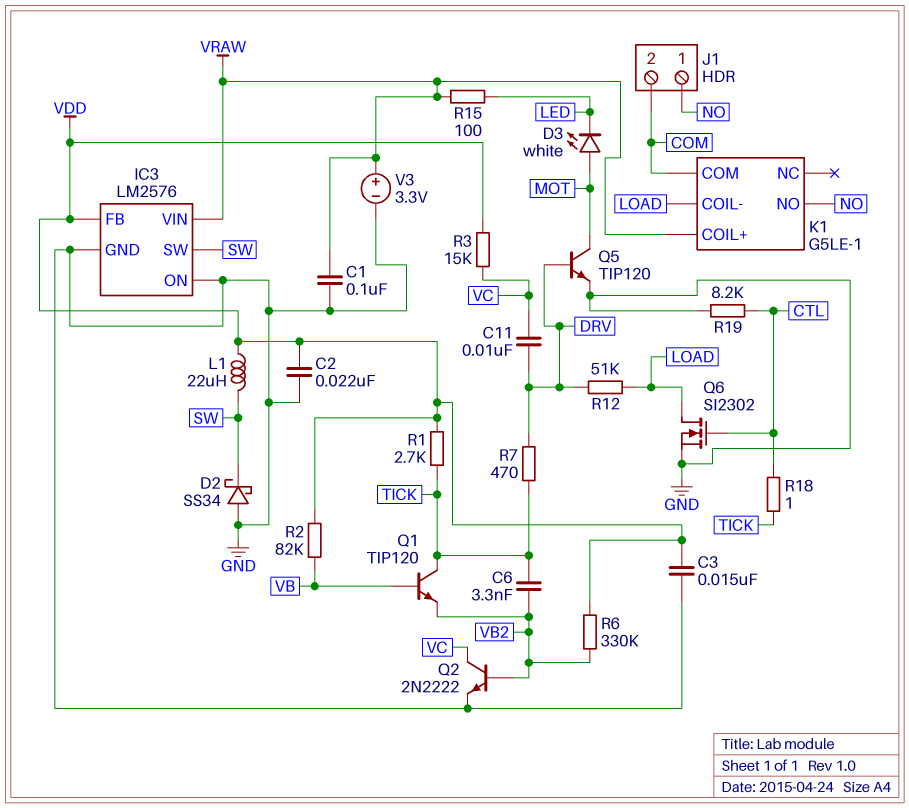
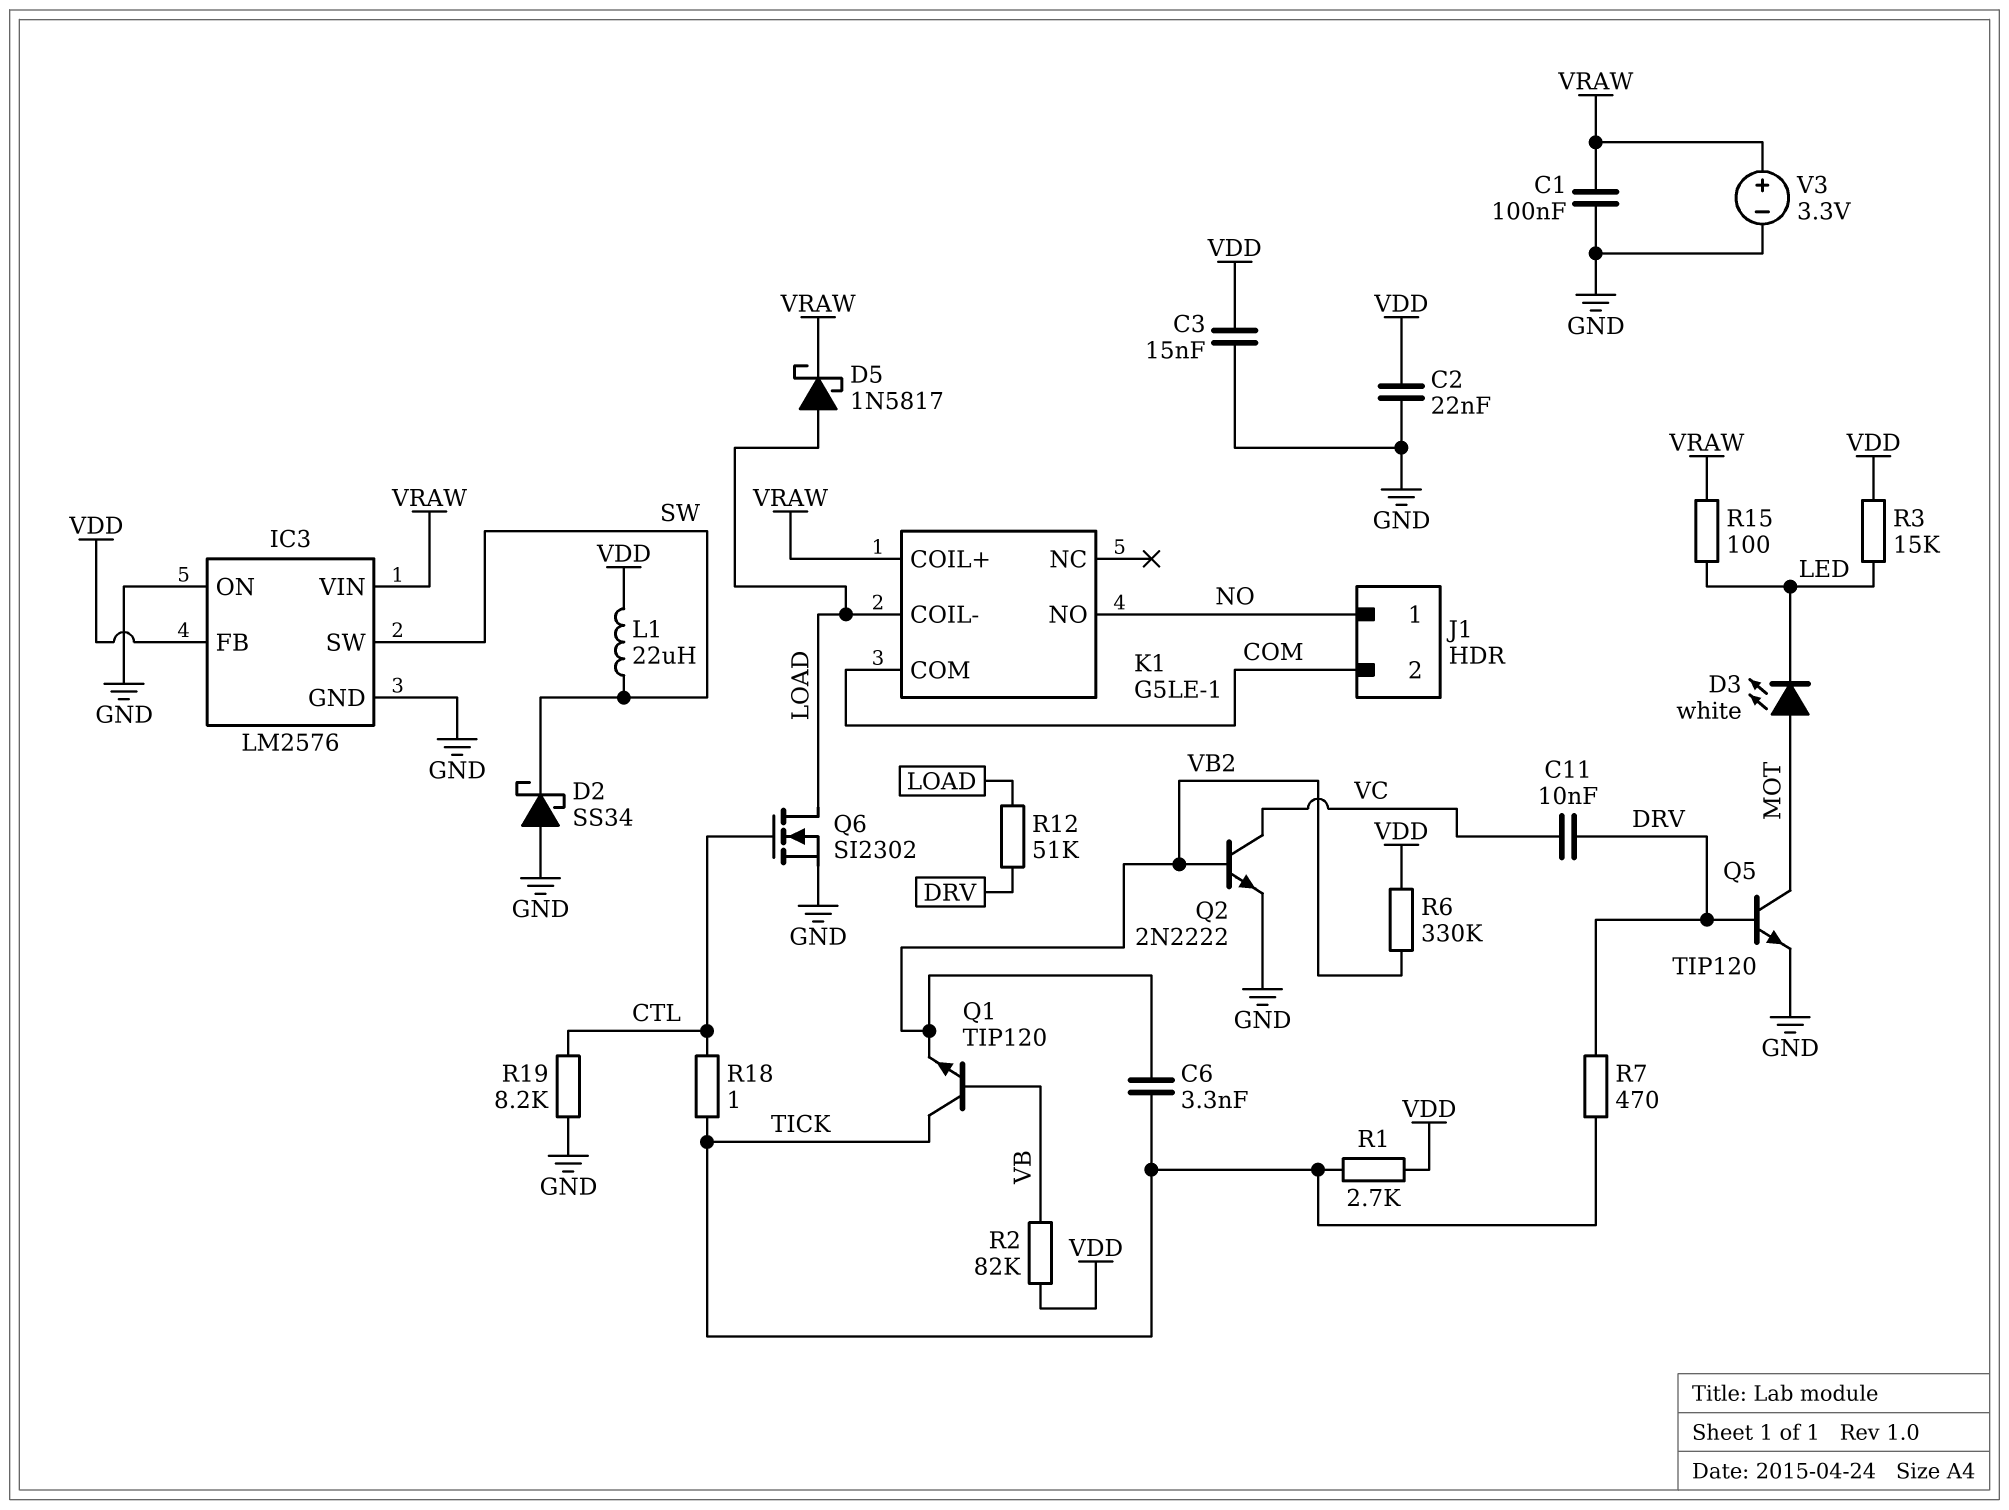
D5: none -> schottky 1N5817 (A LOAD, K VRAW)
R3: 15k (VC, VDD) -> 15k (LED, VDD)

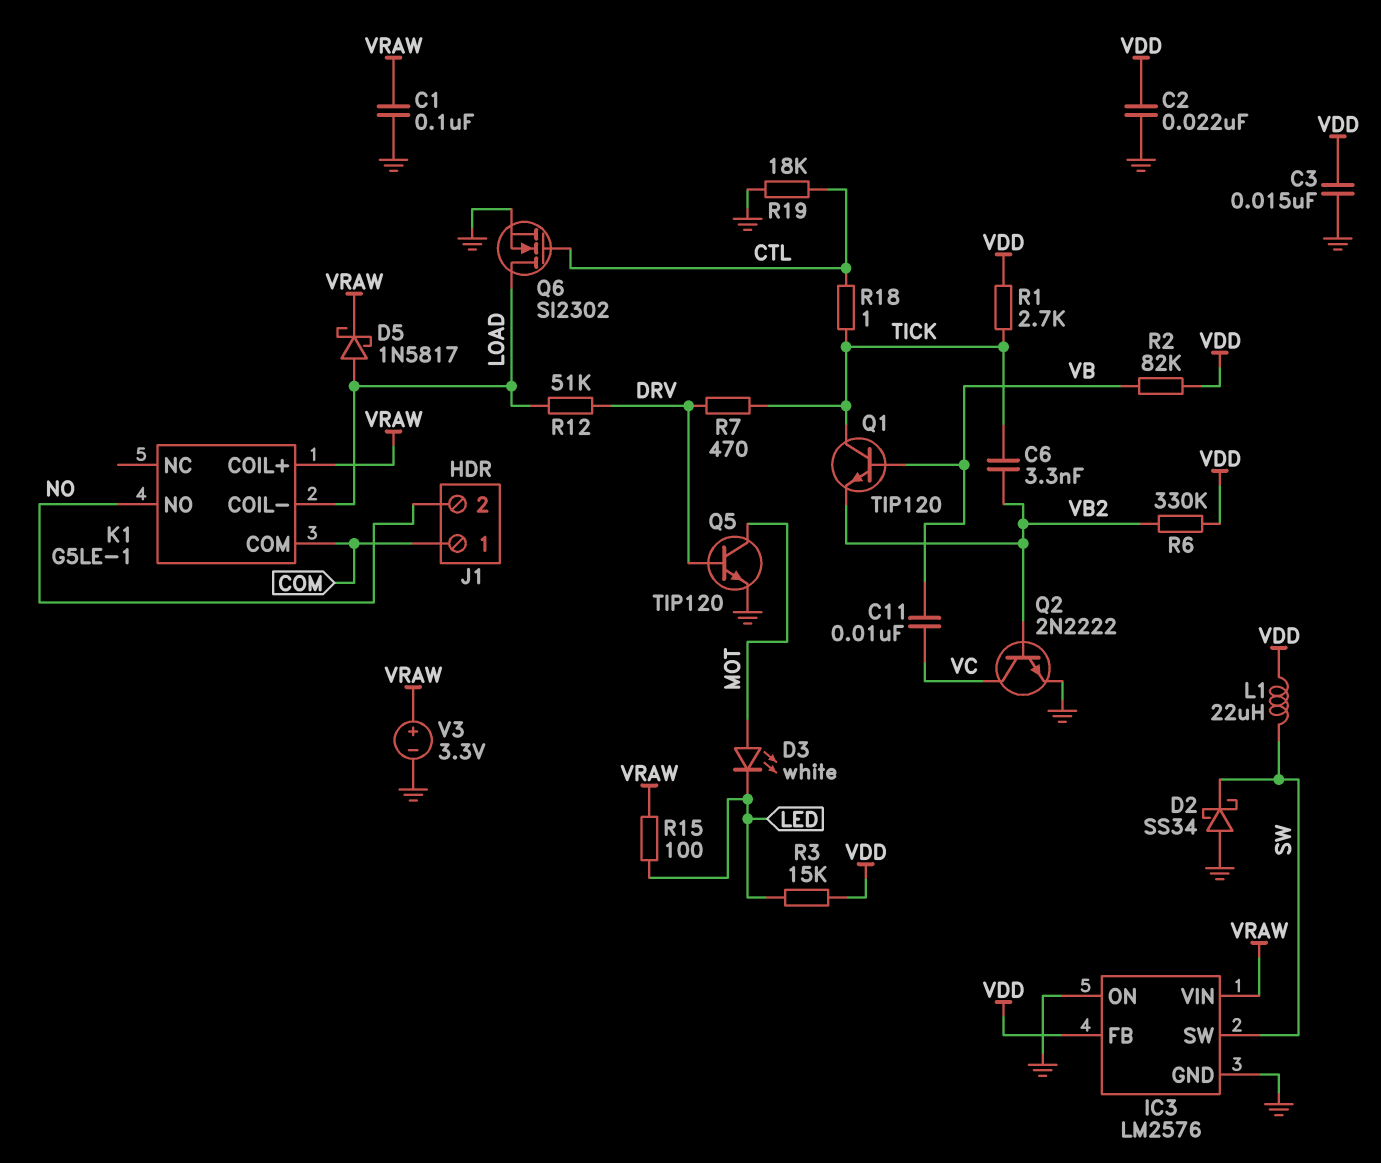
C11: 10nF (DRV, VC) -> 10nF (VB, VC)
J1 pin 1: NO -> COM
J1 pin 2: COM -> NO
R19: 8.2k (CTL, GND) -> 18k (CTL, GND)

